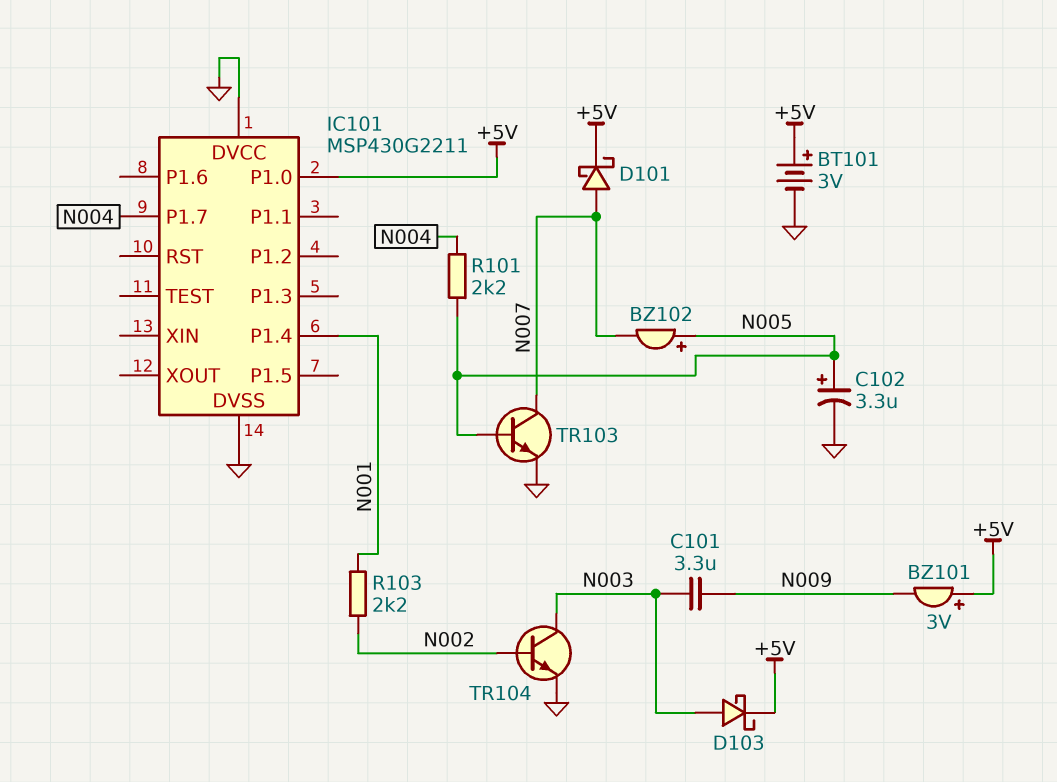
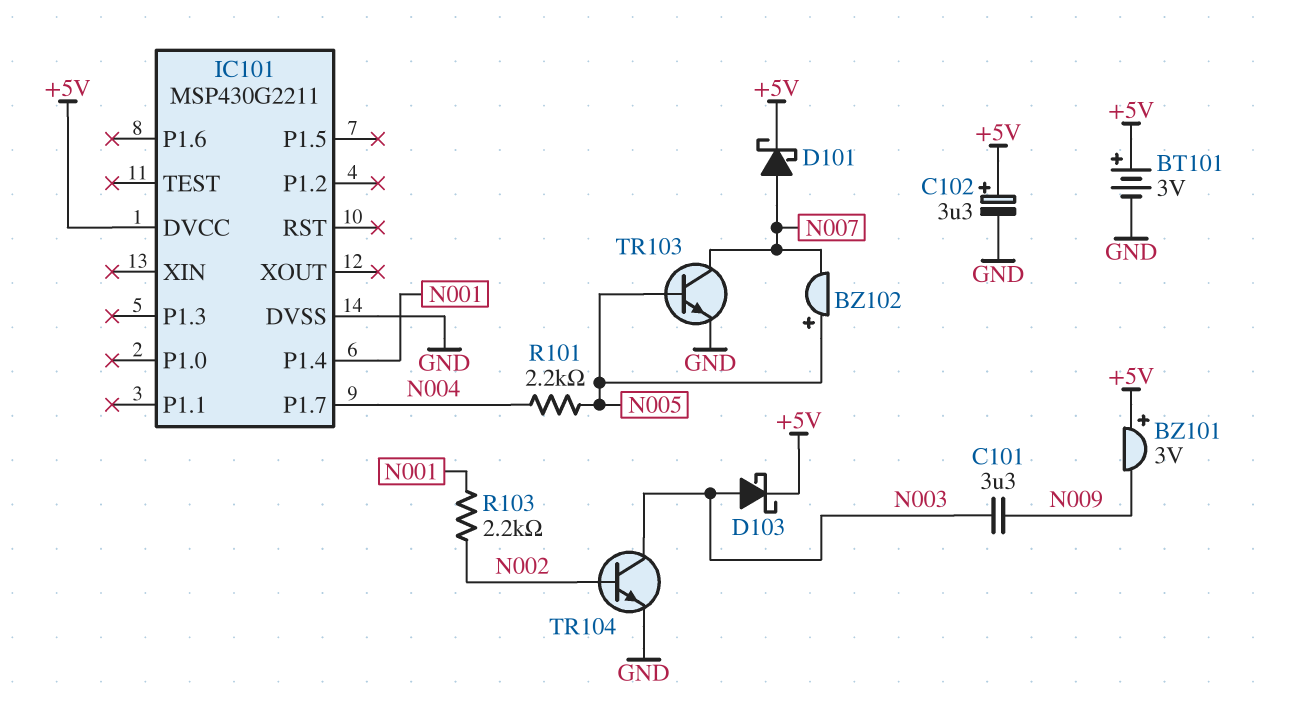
C102: 3.3uF (plus N005, minus GND) -> 3.3uF (plus +5V, minus GND)
IC101 pin DVCC: GND -> +5V
IC101 pin P1.0: +5V -> none

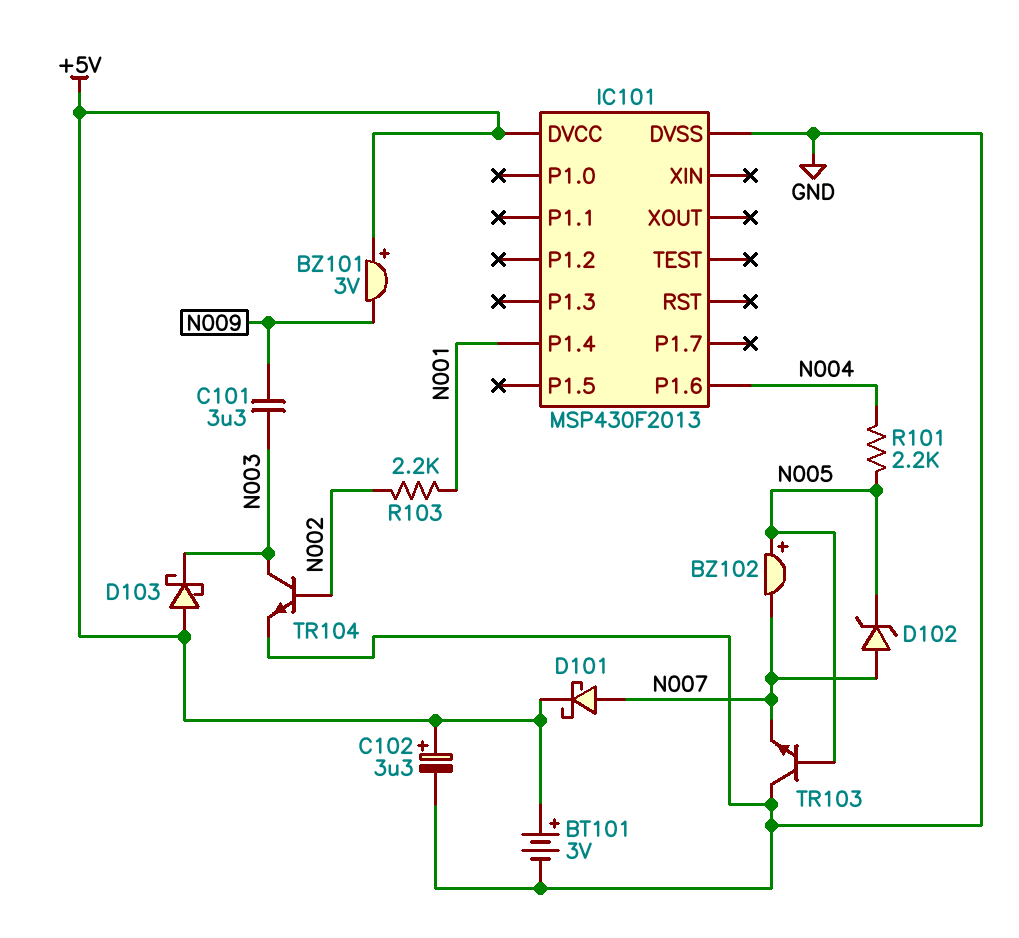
D102: none -> zener (A N007, K N005)
D103: schottky (A N003, K +5V) -> schottky (A +5V, K N003)
IC101: MSP430G2211 -> MSP430F2013
IC101 pin P1.6: none -> N004
IC101 pin P1.7: N004 -> none
TR103: NPN (B N005, C N007, E GND) -> NPN (B N005, C GND, E N007)

